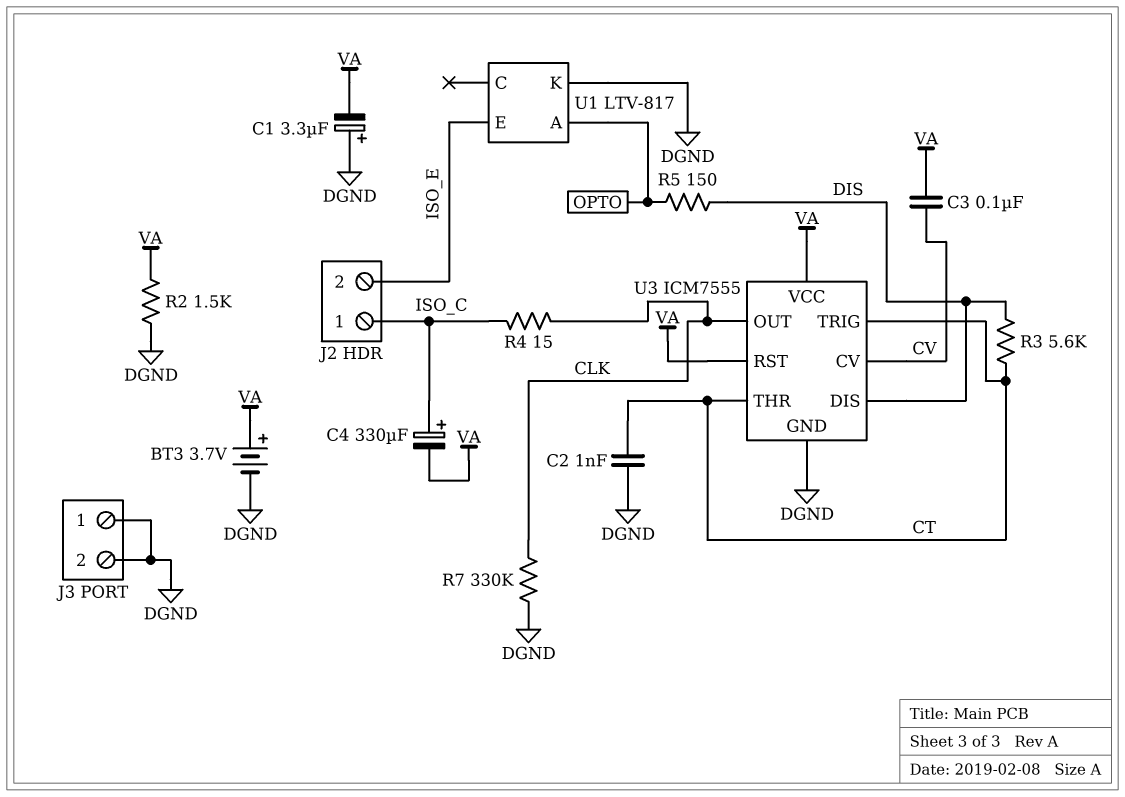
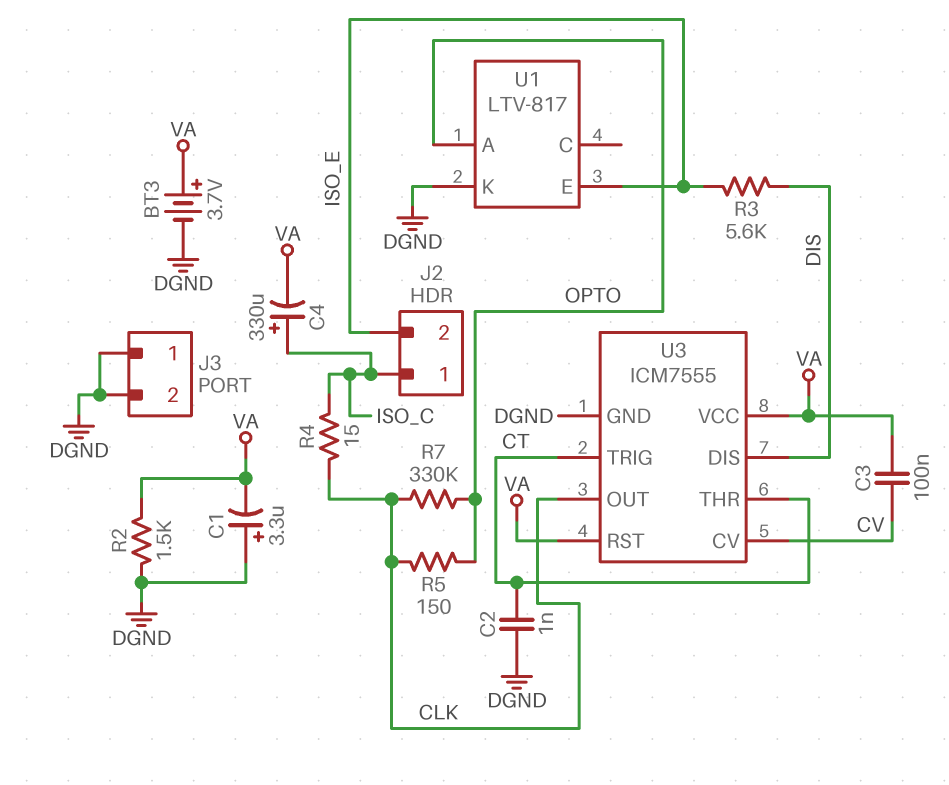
R3: 5.6k (CT, DIS) -> 5.6k (DIS, ISO_E)
R5: 150 (DIS, OPTO) -> 150 (CLK, OPTO)
R7: 330k (CLK, DGND) -> 330k (CLK, OPTO)

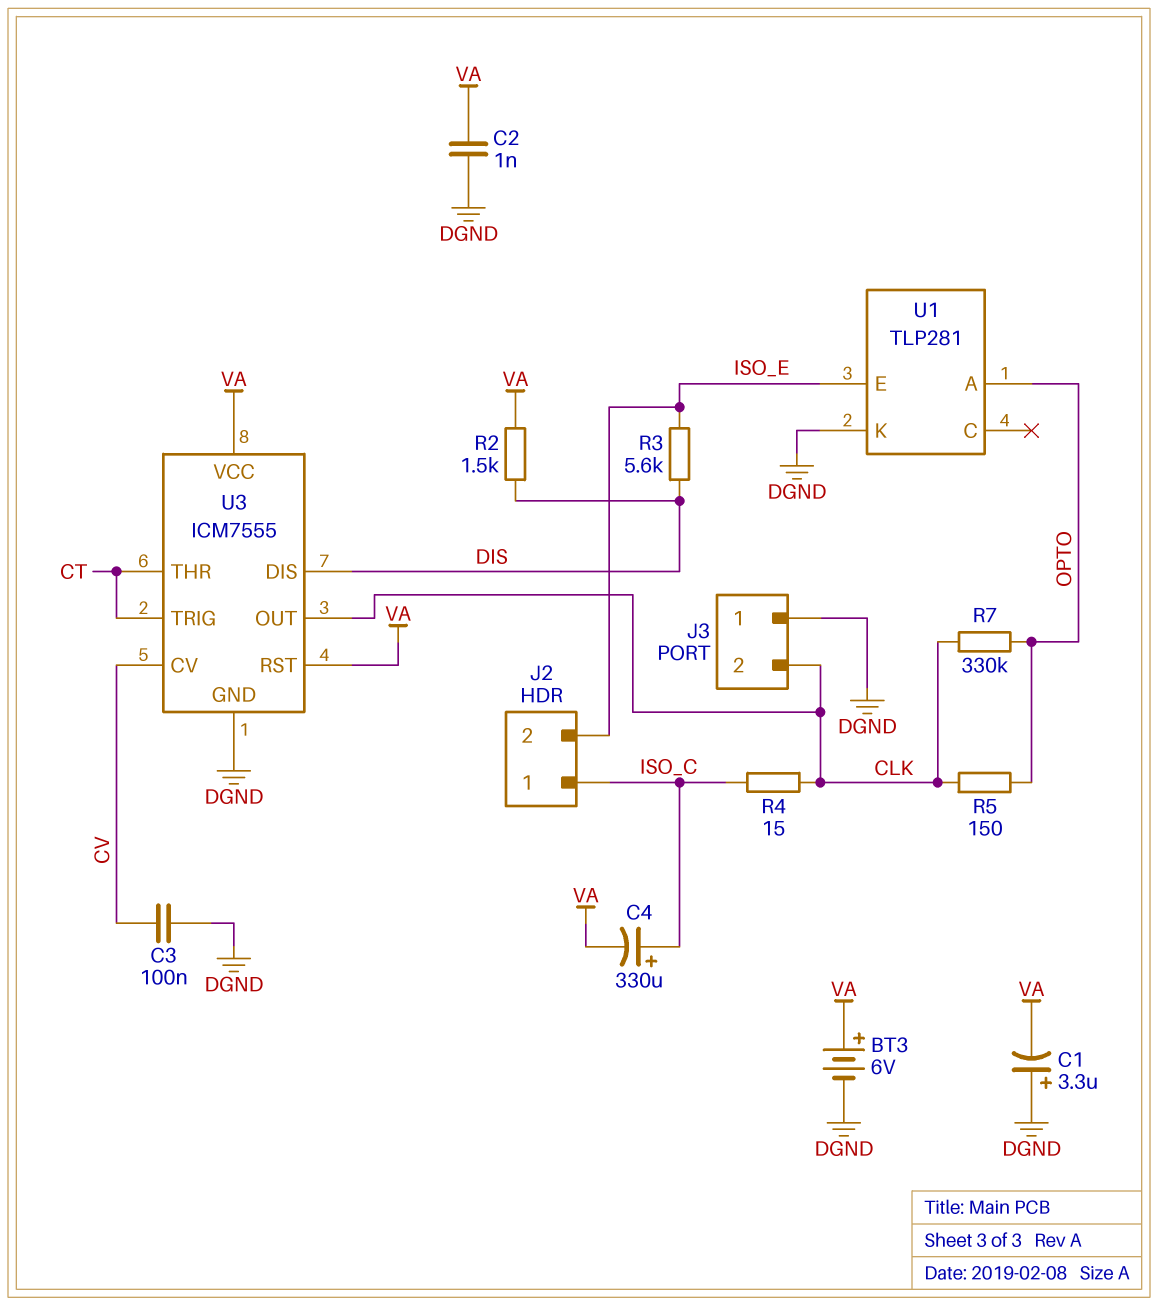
BT3: 3.7V (plus VA, minus DGND) -> 6V (plus VA, minus DGND)
C2: 1nF (CT, DGND) -> 1nF (DGND, VA)
C3: 100nF (CV, VA) -> 100nF (CV, DGND)
J3 pin 2: DGND -> CLK
R2: 1.5k (DGND, VA) -> 1.5k (DIS, VA)
U1: LTV-817 -> TLP281

